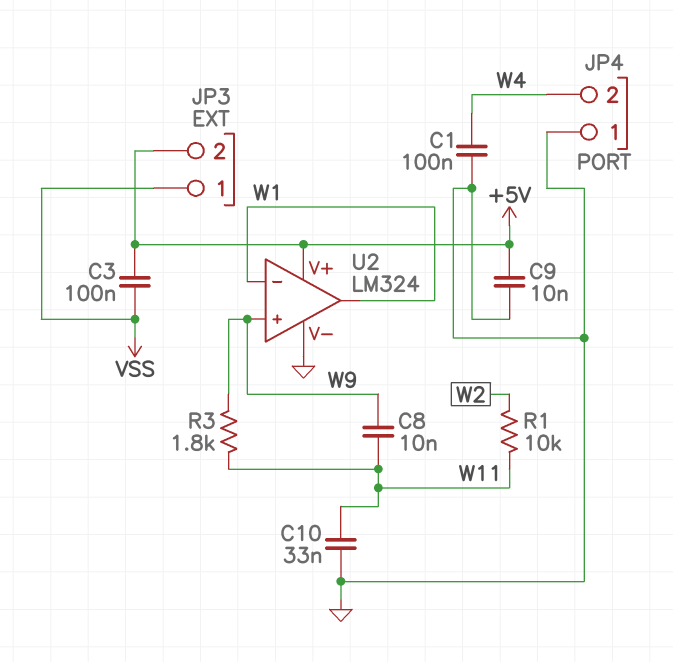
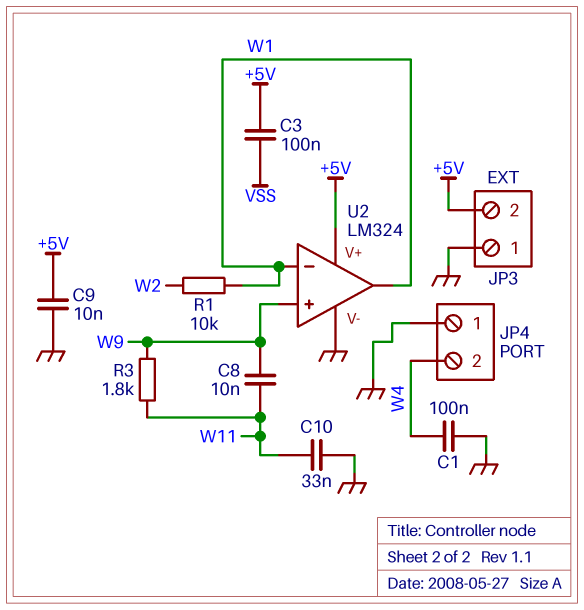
JP3 pin 1: VSS -> GND
R1: 10k (W2, W11) -> 10k (W1, W2)

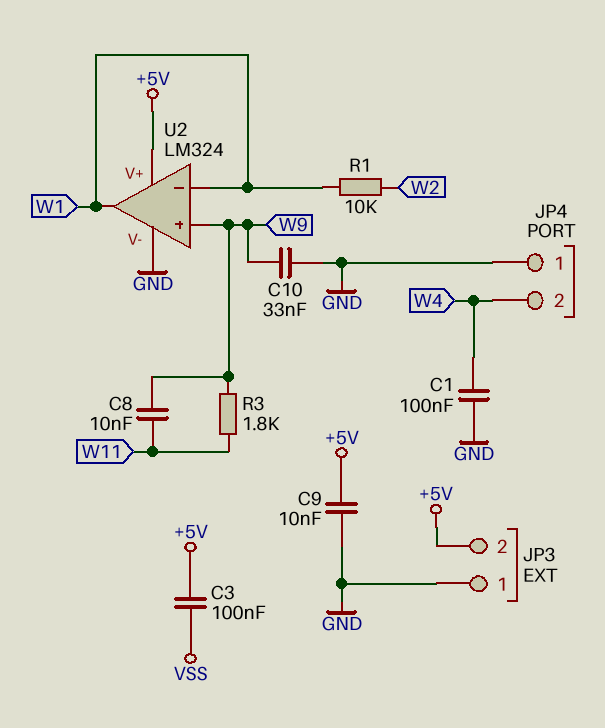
C10: 33nF (GND, W11) -> 33nF (GND, W9)

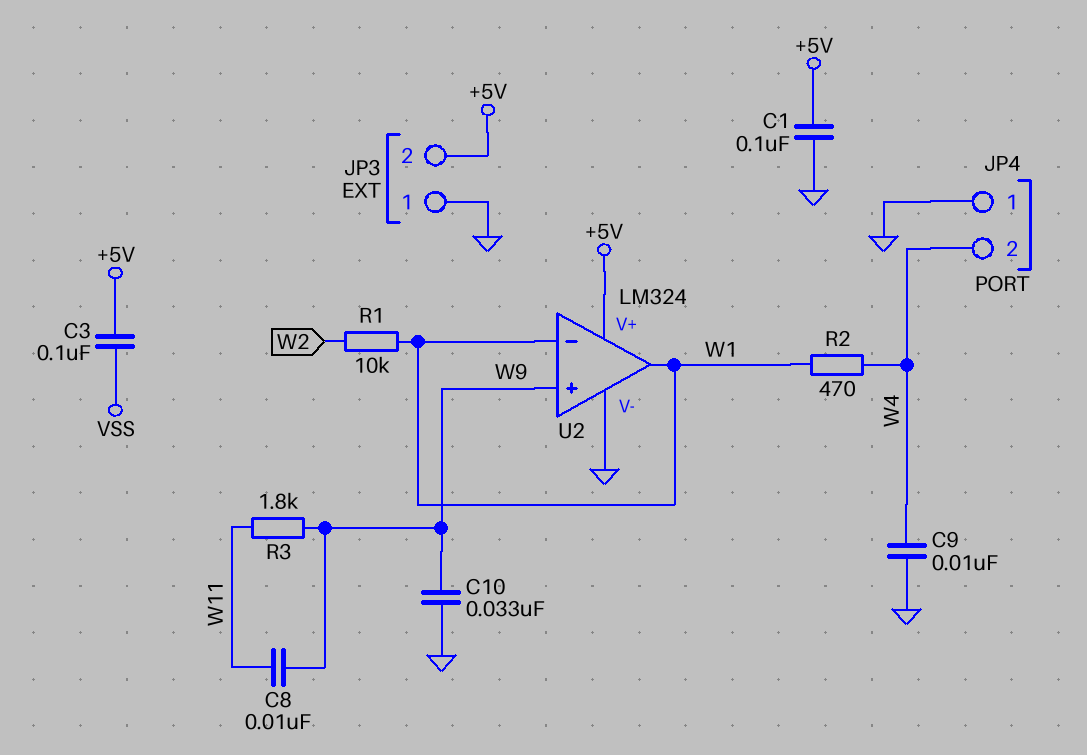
C1: 100nF (GND, W4) -> 100nF (+5V, GND)
C9: 10nF (+5V, GND) -> 10nF (GND, W4)
R2: none -> 470 (W1, W4)

